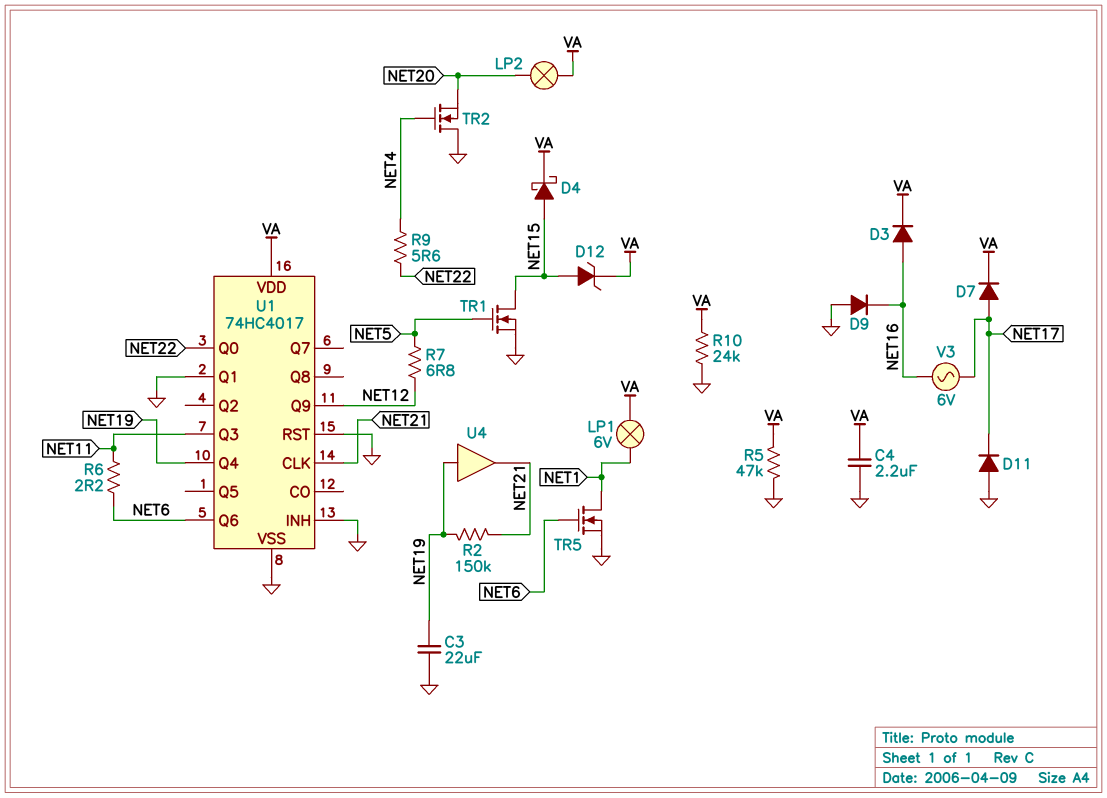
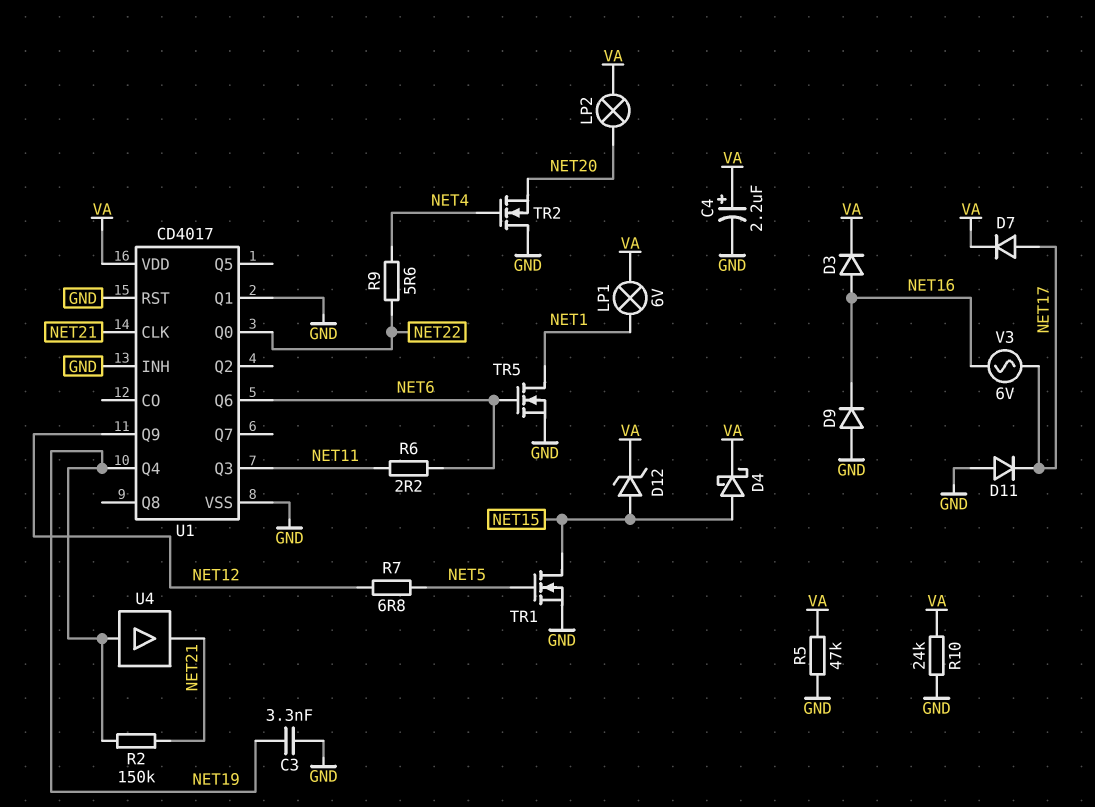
C3: 22uF (GND, NET19) -> 3.3nF (GND, NET19)
C4: 2.2uF (GND, VA) -> 2.2uF (plus VA, minus GND)
U1: 74HC4017 -> CD4017

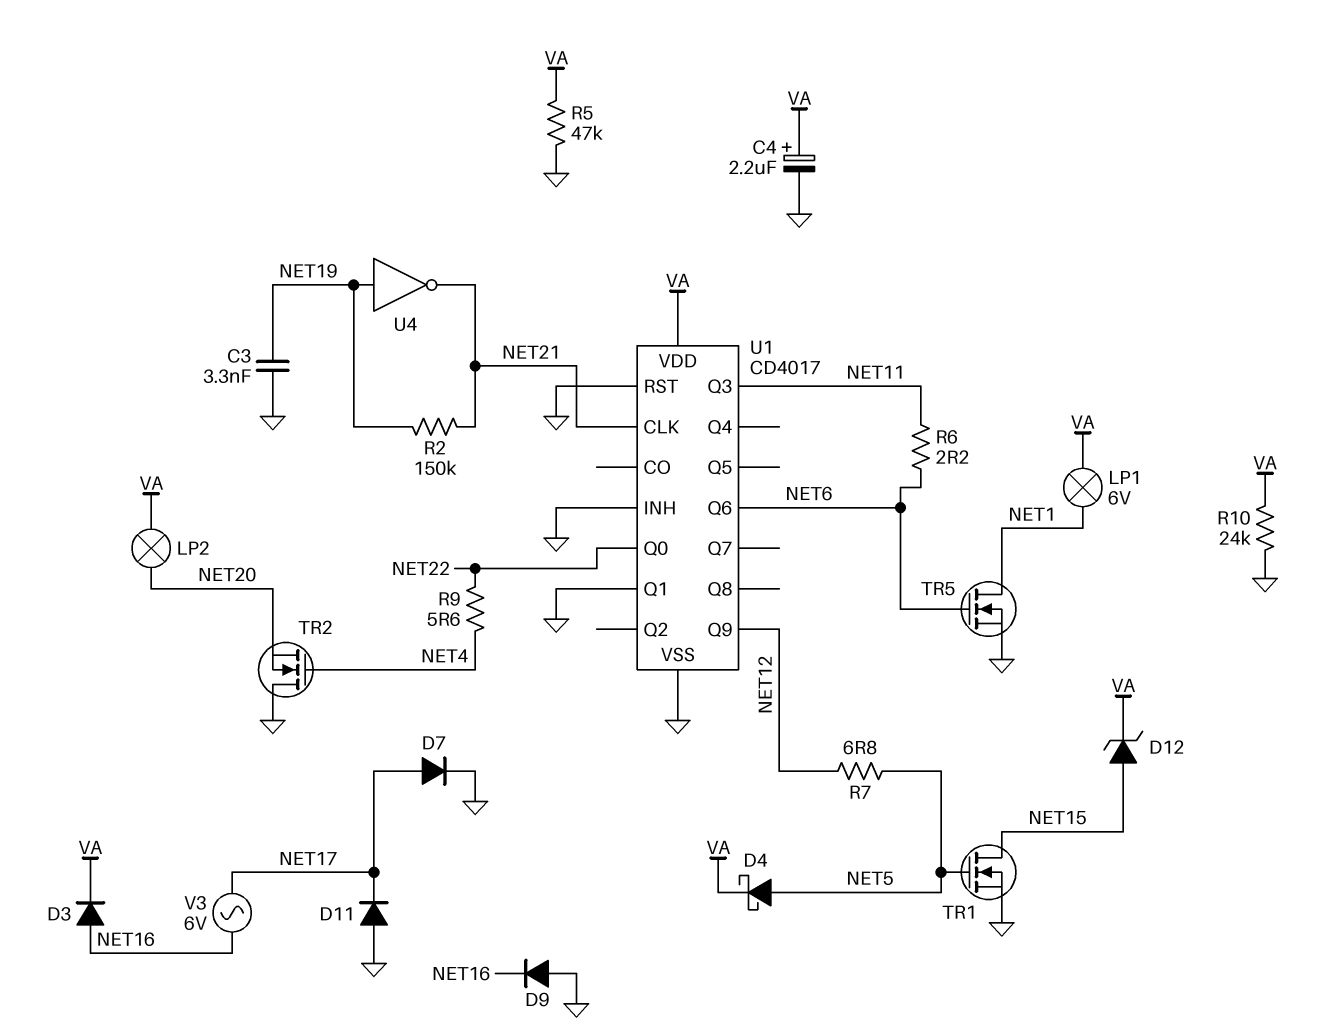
D4: schottky (A NET15, K VA) -> schottky (A NET5, K VA)
D7: diode (A NET17, K VA) -> diode (A NET17, K GND)
U1 pin Q4: NET19 -> none
U4: buffer (in NET19, out NET21) -> NOT (in NET19, out NET21)

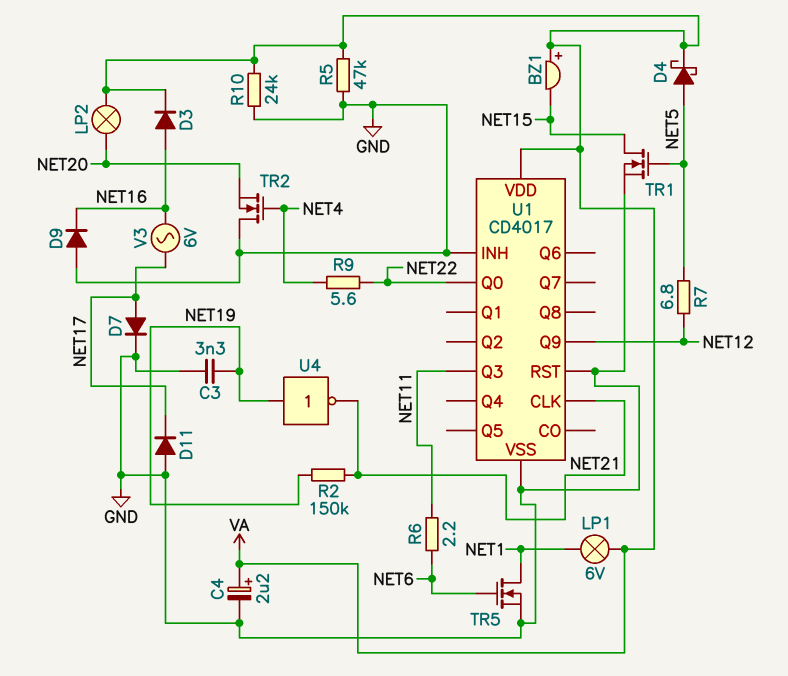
BZ1: none -> buzzer (plus VA, minus NET15)
D12: zener (A NET15, K VA) -> none
U1 pin Q1: GND -> none
U1 pin Q6: NET6 -> none

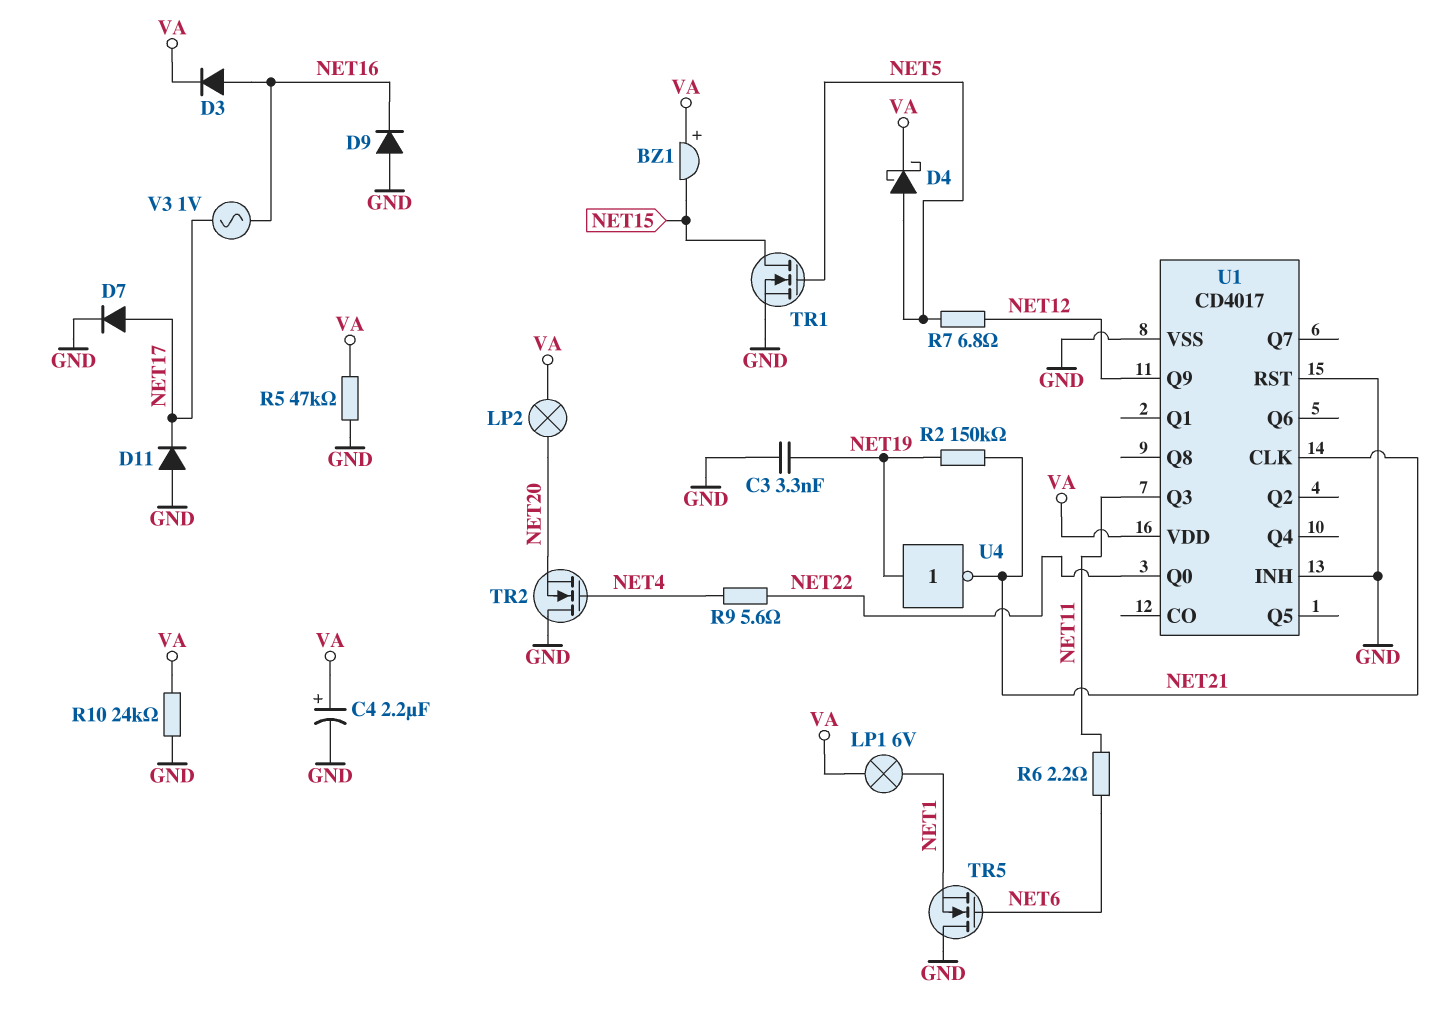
TR5: NMOS (G NET6, D NET1, S GND) -> NMOS (G NET6, D GND, S NET1)
V3: AC 6V (NET16, NET17) -> AC 1V (NET16, NET17)

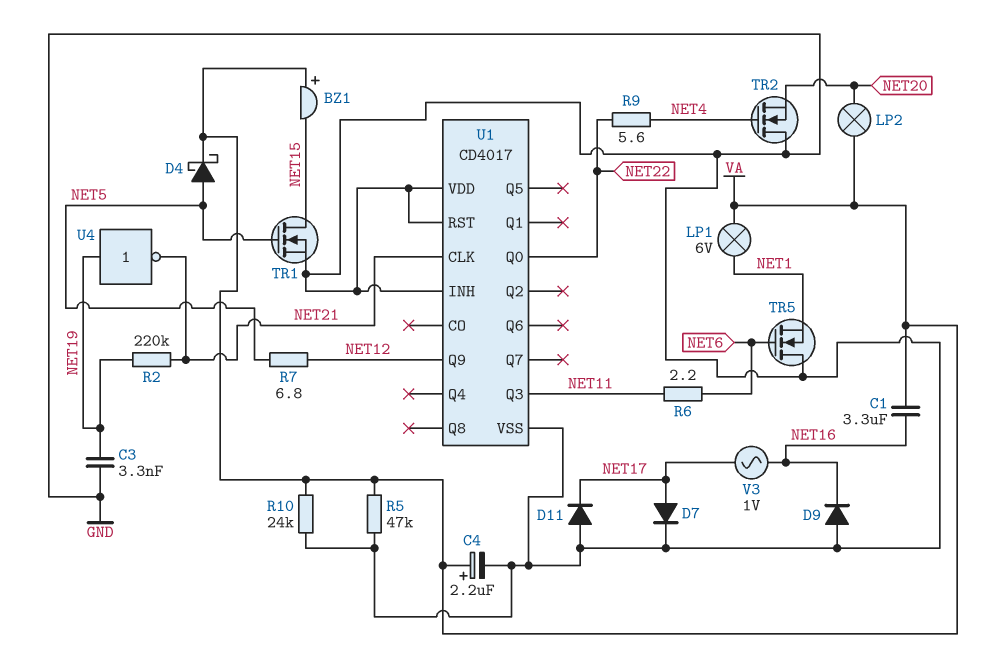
C1: none -> 3.3uF (NET16, VA)
D3: diode (A NET16, K VA) -> none
R2: 150k (NET19, NET21) -> 220k (NET19, NET21)
U1 pin VDD: VA -> GND

